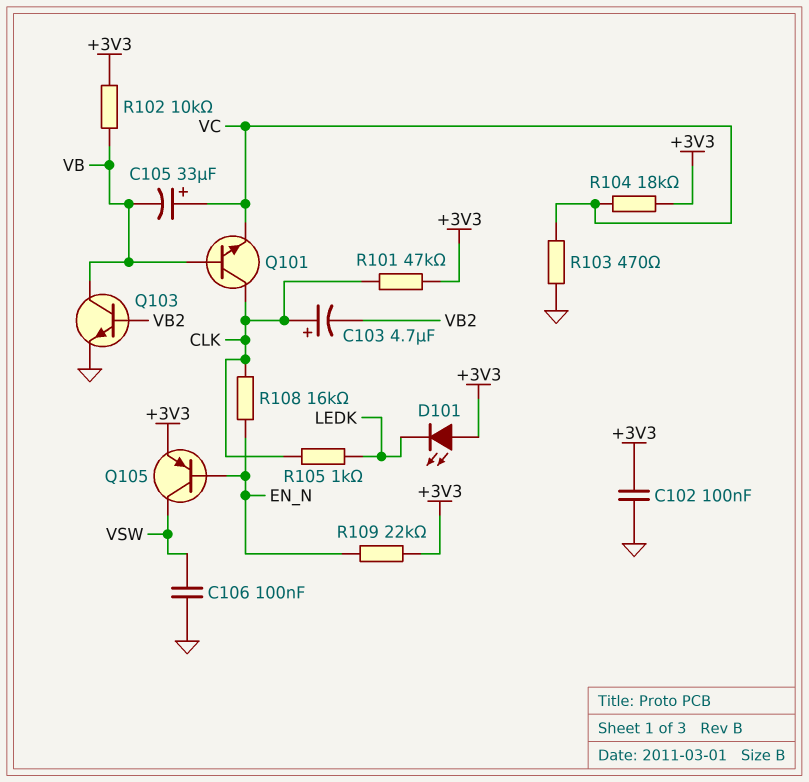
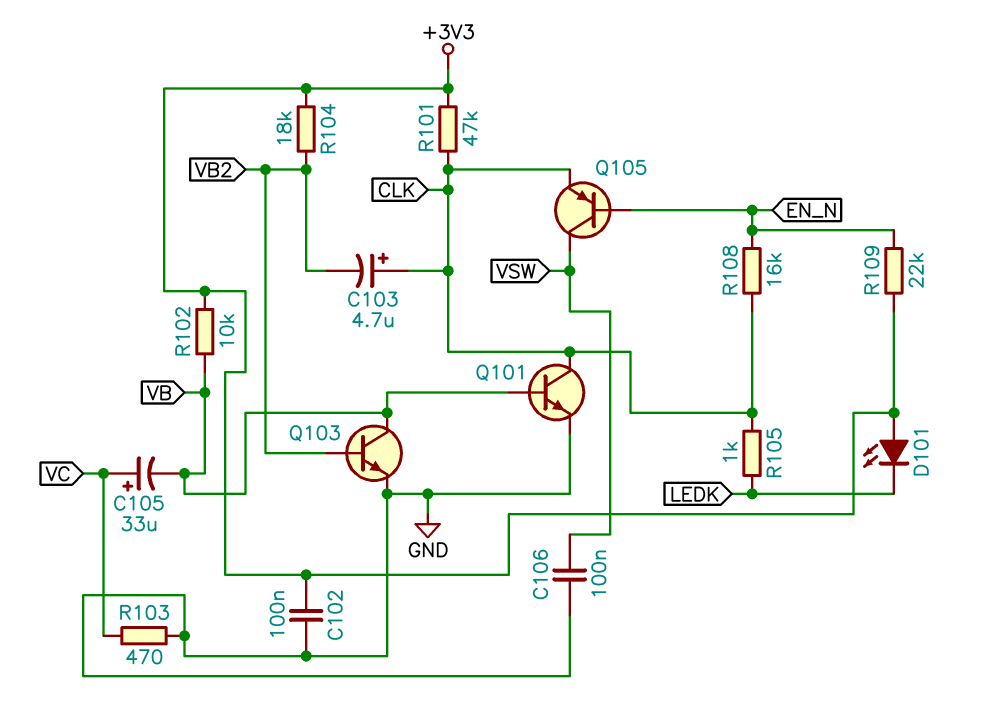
Q101: NPN (B VB, C CLK, E VC) -> NPN (B VB, C CLK, E GND)
Q105: PNP (B EN_N, C VSW, E +3V3) -> PNP (B EN_N, C VSW, E CLK)
R104: 18k (+3V3, VC) -> 18k (+3V3, VB2)

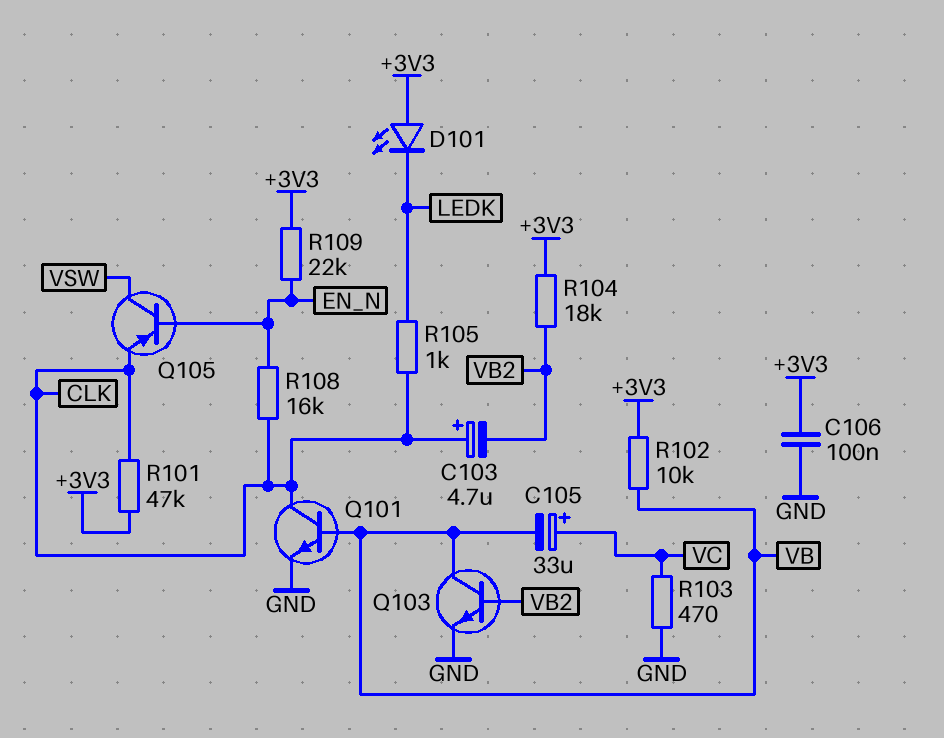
C102: 100nF (+3V3, GND) -> none
C106: 100nF (GND, VSW) -> 100nF (+3V3, GND)

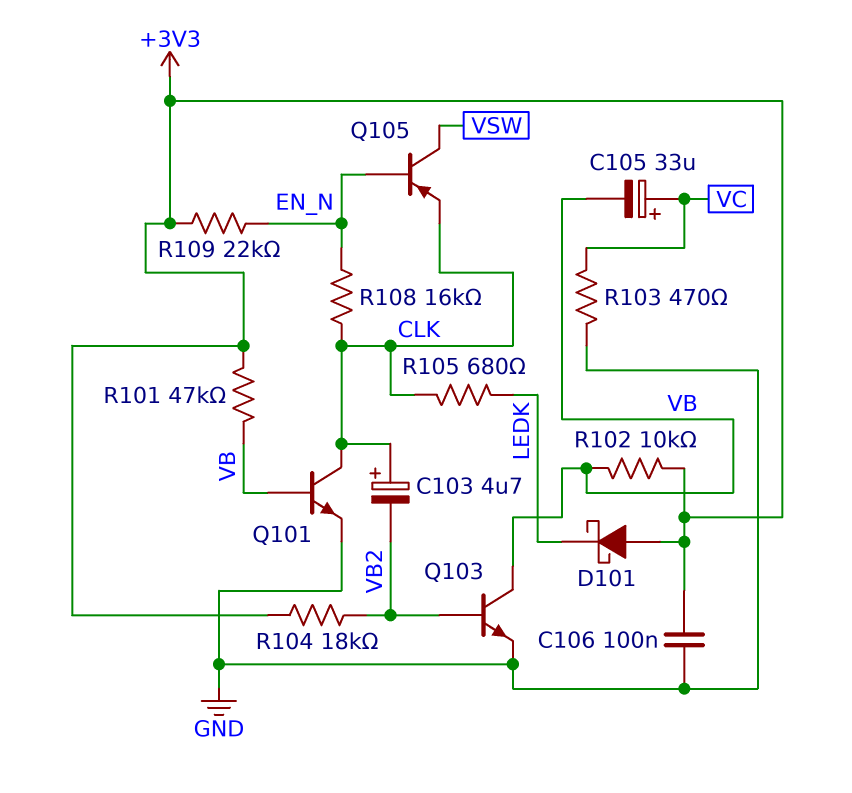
D101: LED (A +3V3, K LEDK) -> schottky (A +3V3, K LEDK)
R101: 47k (+3V3, CLK) -> 47k (+3V3, VB)
R105: 1k (CLK, LEDK) -> 680 (CLK, LEDK)

